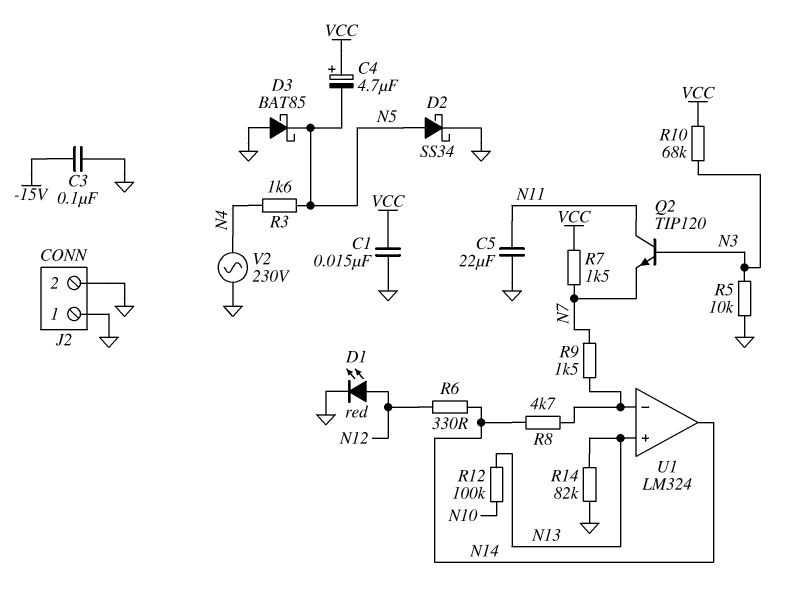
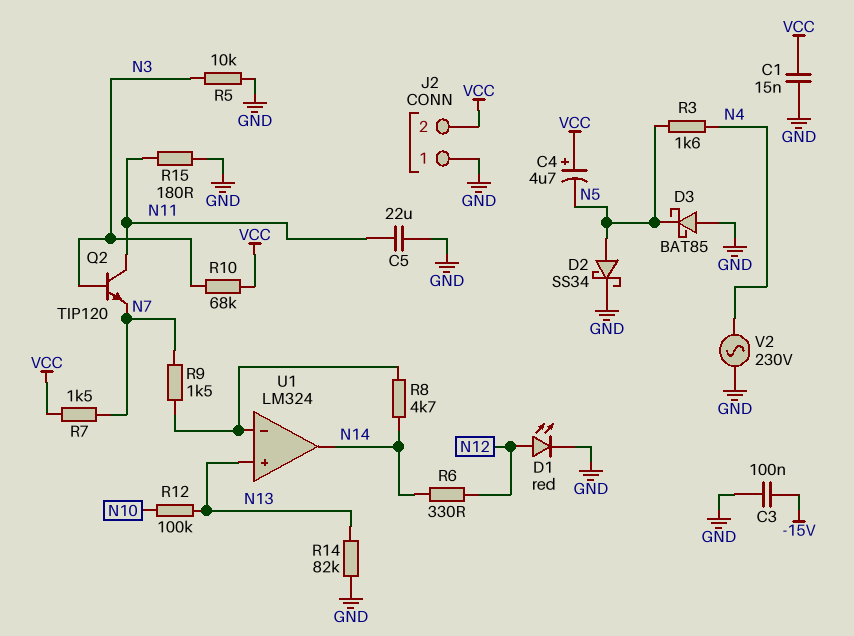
J2 pin 2: GND -> VCC
R15: none -> 180 (GND, N11)

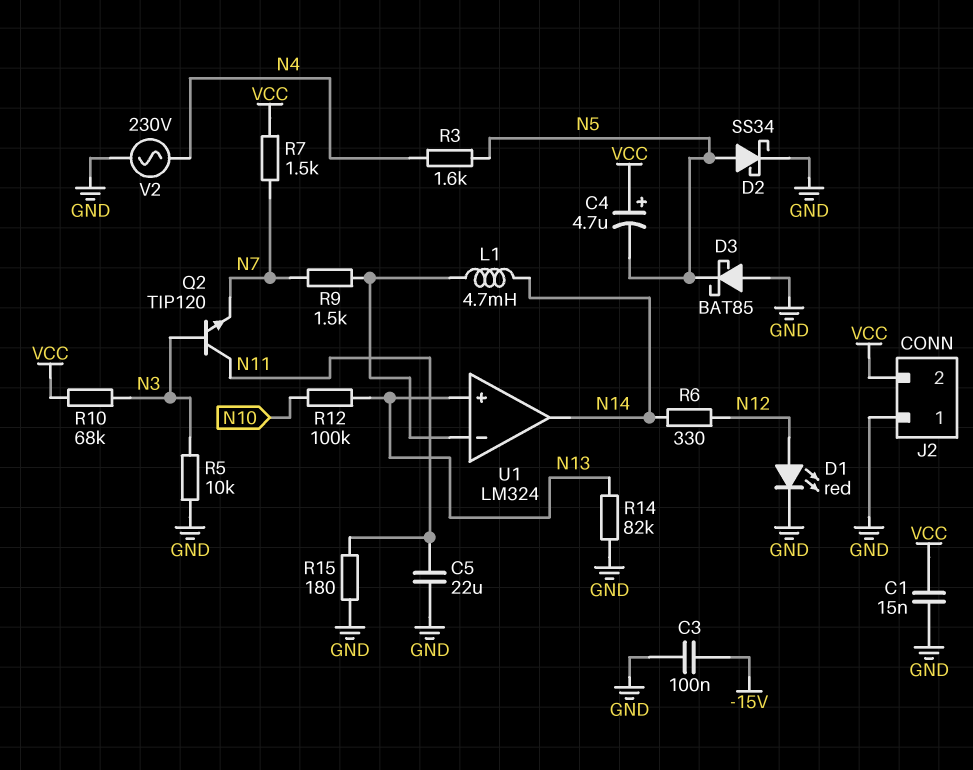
L1: none -> 4.7mH (N14, U1/in-)
R8: 4.7k (N14, U1/in-) -> none

